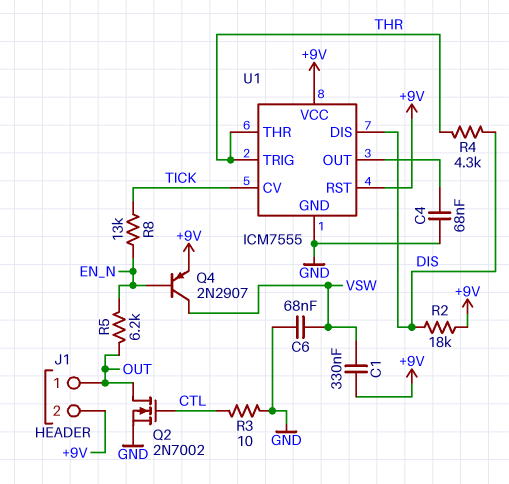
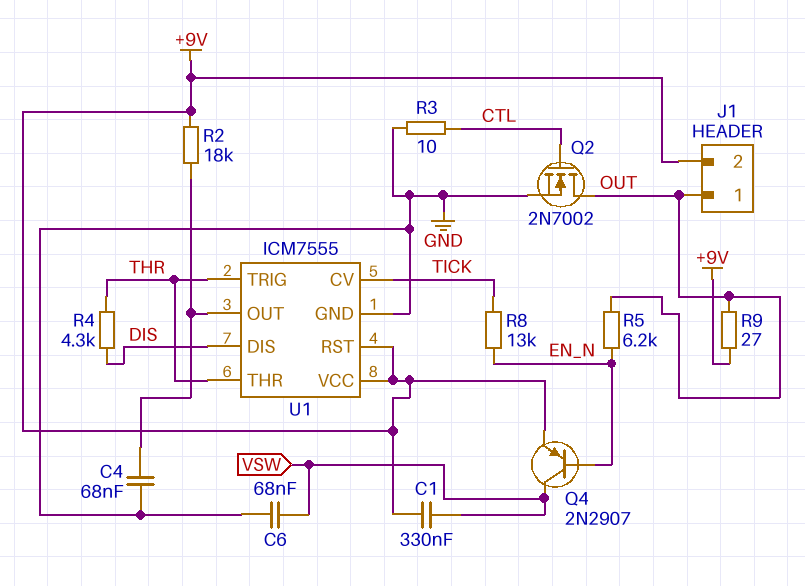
R2: 18k (+9V, DIS) -> 18k (+9V, U1/OUT)
R9: none -> 27 (+9V, OUT)

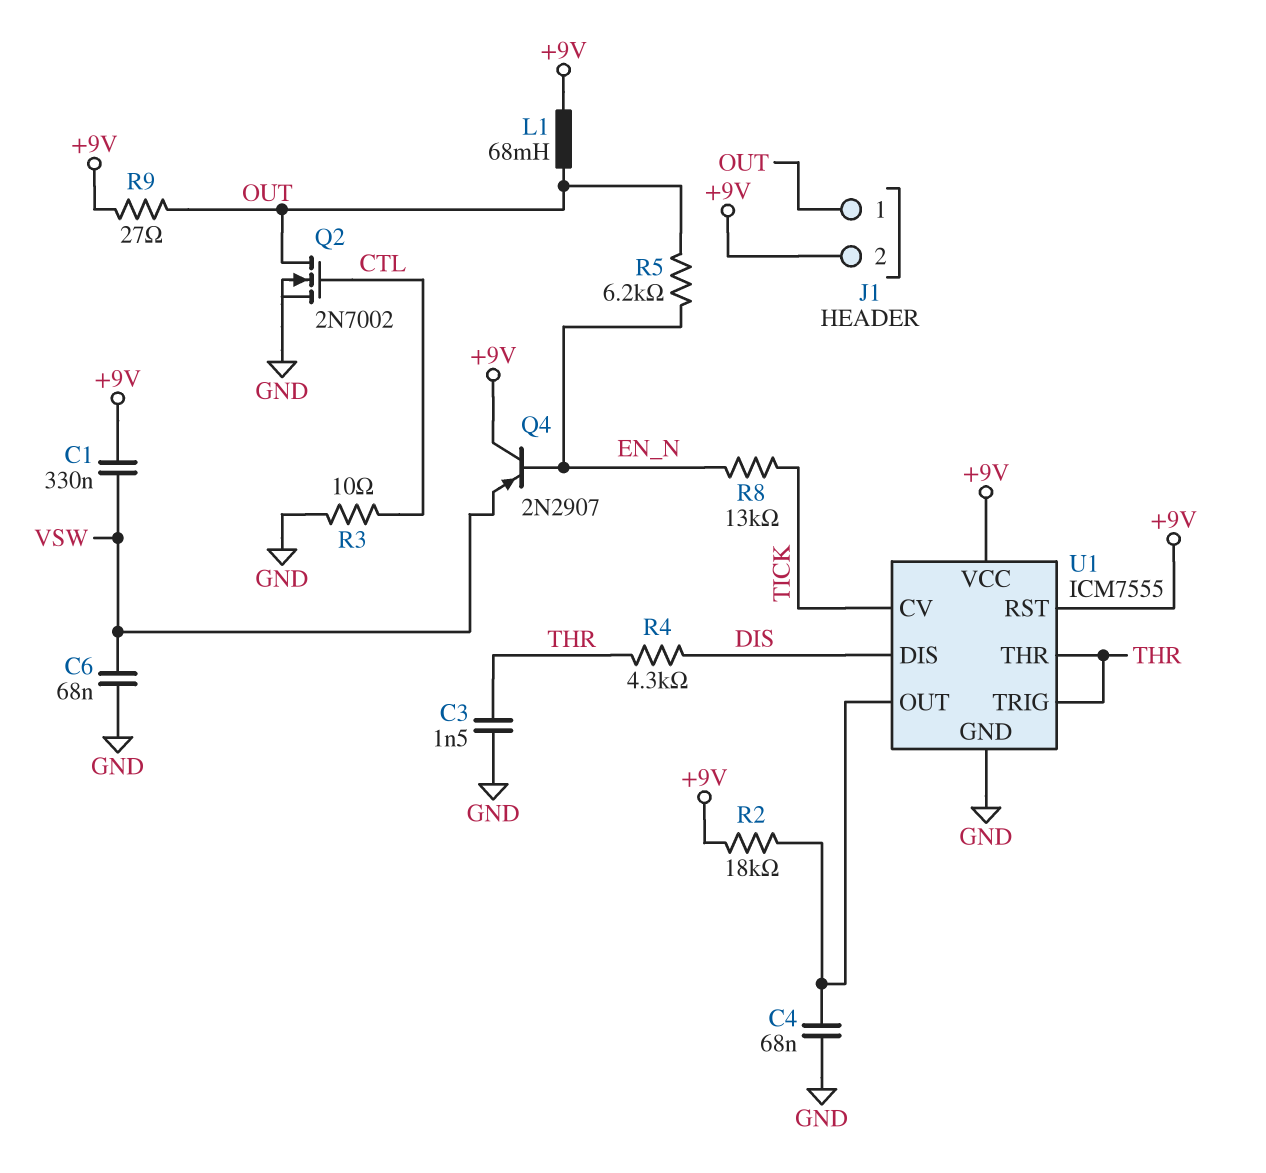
C3: none -> 1.5nF (GND, THR)
L1: none -> 68mH (+9V, OUT)
Q4: PNP 2N2907 (B EN_N, C VSW, E +9V) -> PNP 2N2907 (B EN_N, C +9V, E VSW)

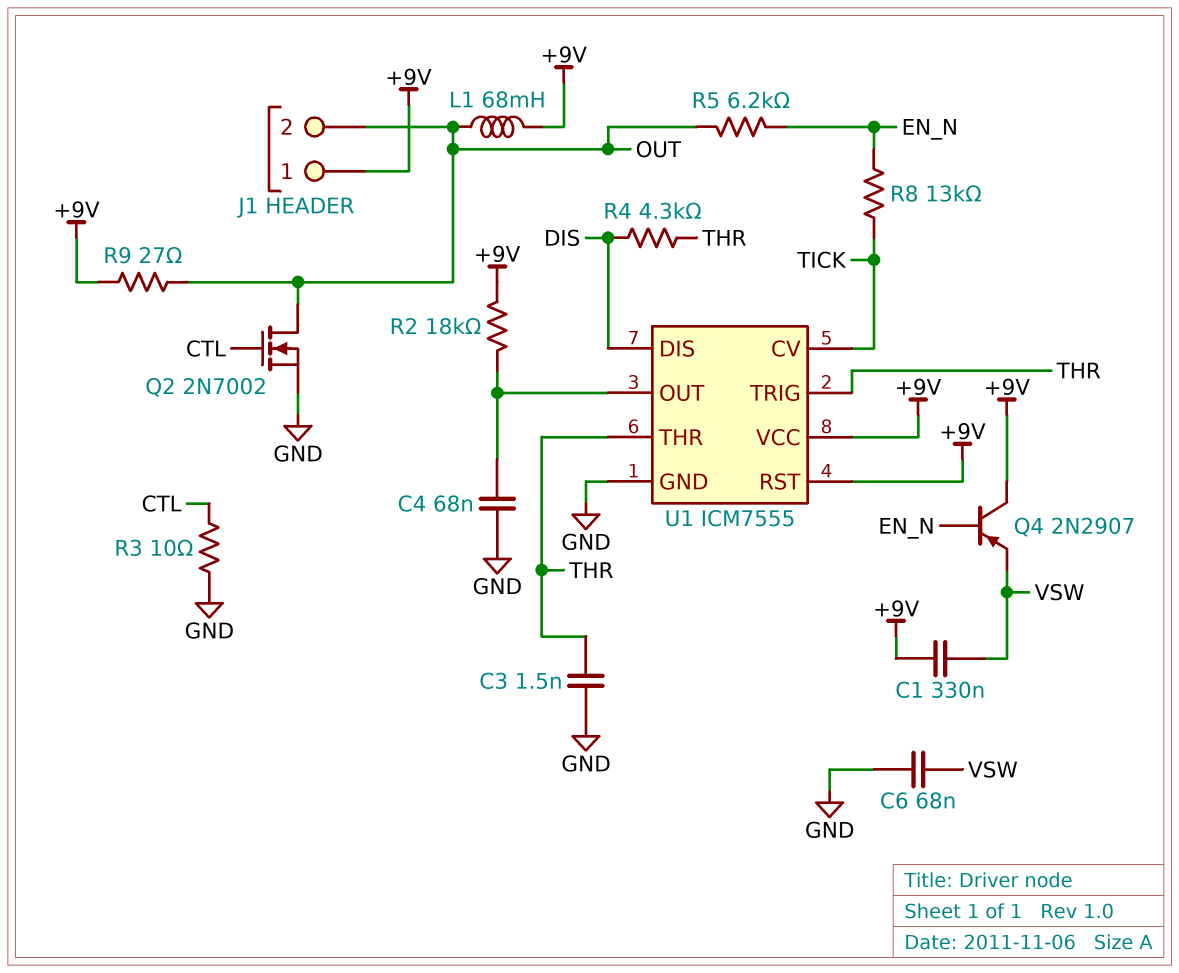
J1 pin 1: OUT -> +9V
J1 pin 2: +9V -> OUT

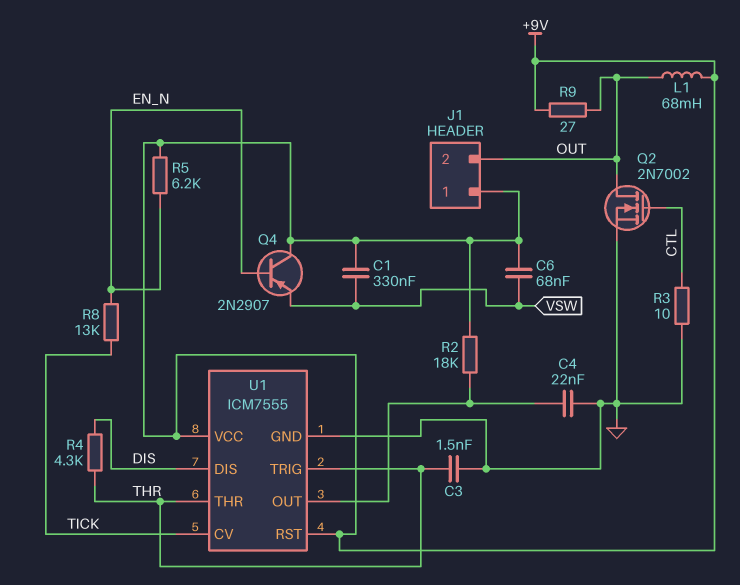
C4: 68nF (GND, U1/OUT) -> 22nF (GND, U1/OUT)
C6: 68nF (GND, VSW) -> 68nF (+9V, VSW)
R5: 6.2k (EN_N, OUT) -> 6.2k (+9V, EN_N)

